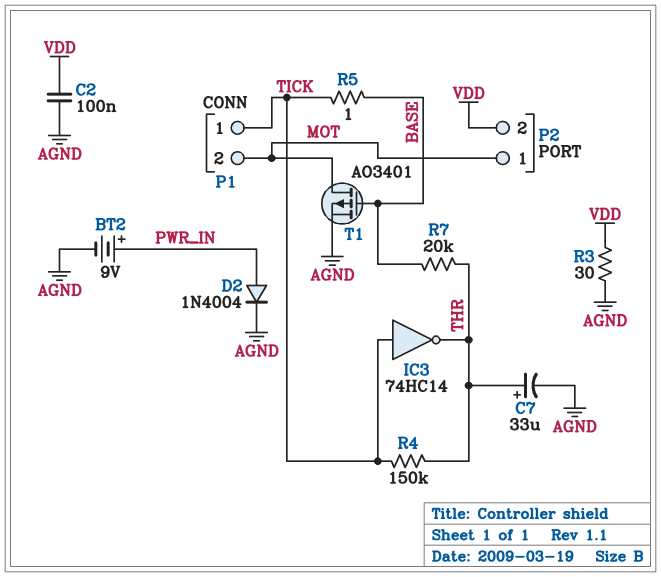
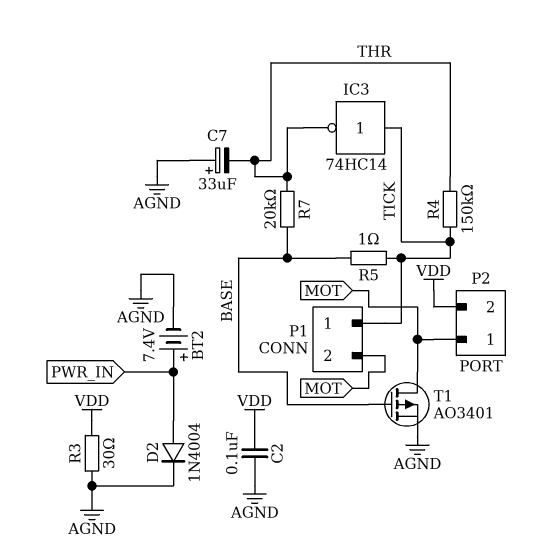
BT2: 9V (plus PWR_IN, minus AGND) -> 7.4V (plus PWR_IN, minus AGND)
C7: 33uF (plus THR, minus AGND) -> 33uF (plus AGND, minus THR)

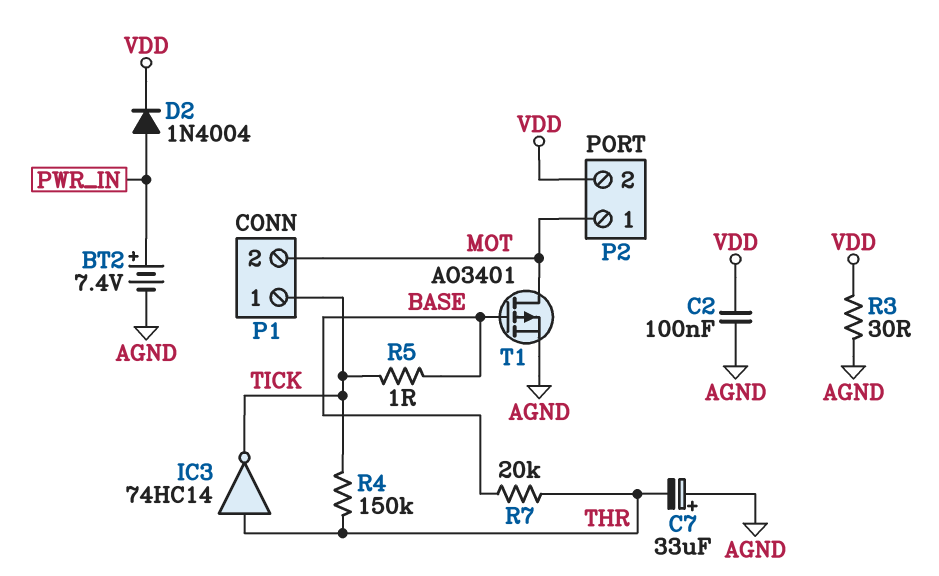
D2: diode 1N4004 (A PWR_IN, K AGND) -> diode 1N4004 (A PWR_IN, K VDD)
IC3: NOT 74HC14 (in TICK, out THR) -> NOT 74HC14 (in THR, out TICK)

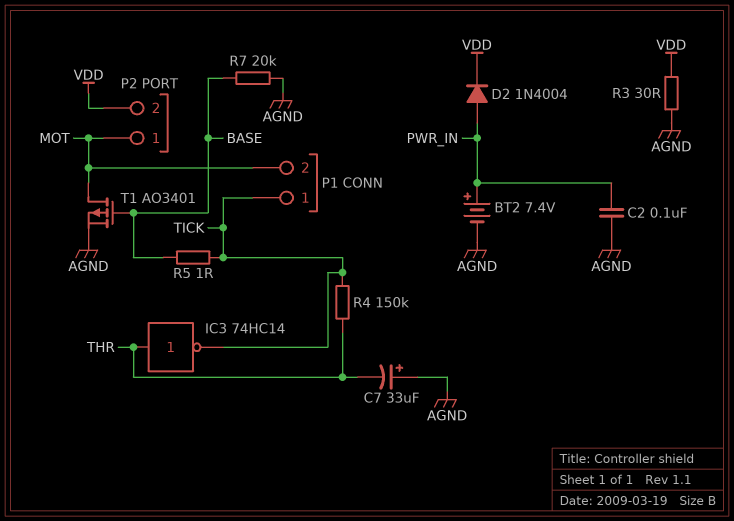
C2: 100nF (AGND, VDD) -> 100nF (AGND, PWR_IN)
R7: 20k (BASE, THR) -> 20k (AGND, BASE)

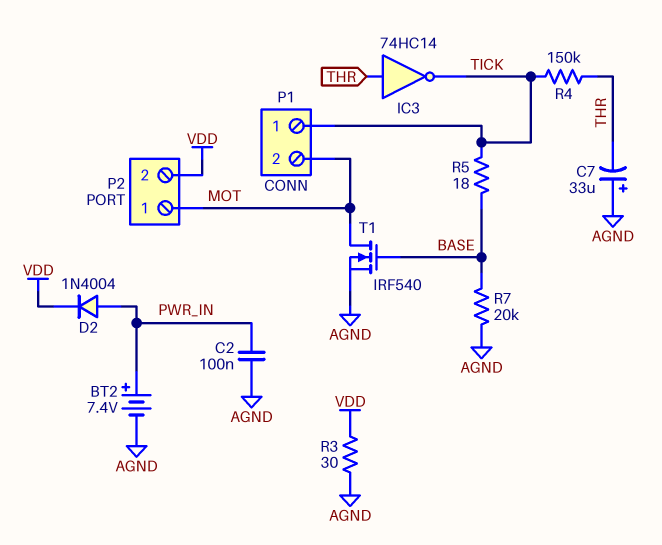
R5: 1 (BASE, TICK) -> 18 (BASE, TICK)
T1: PMOS AO3401 (G BASE, D MOT, S AGND) -> NMOS IRF540 (G BASE, D MOT, S AGND)

